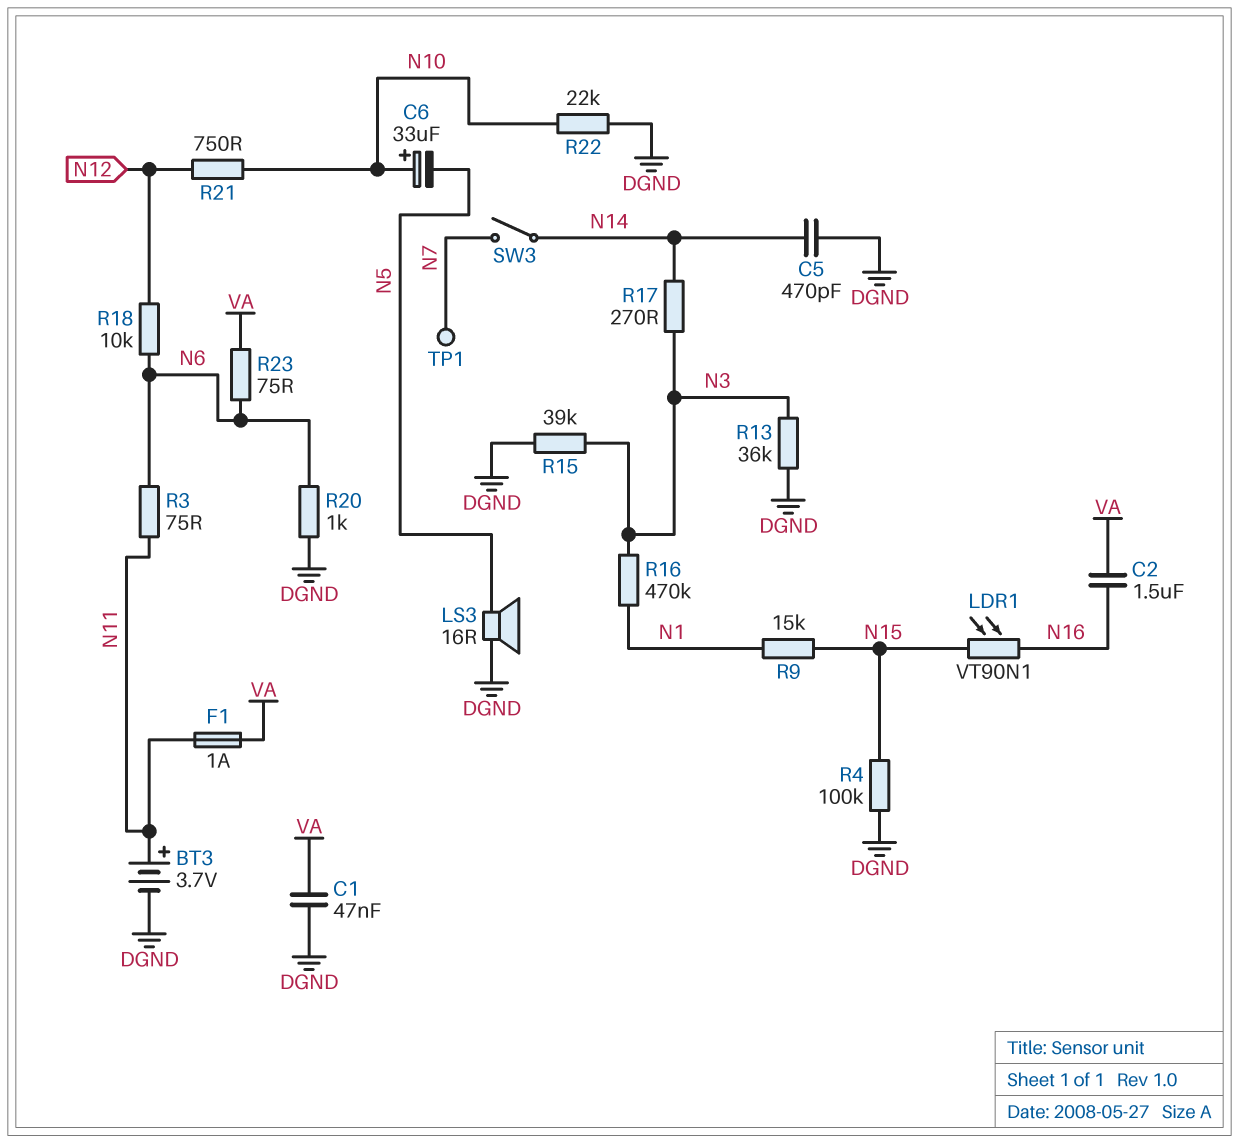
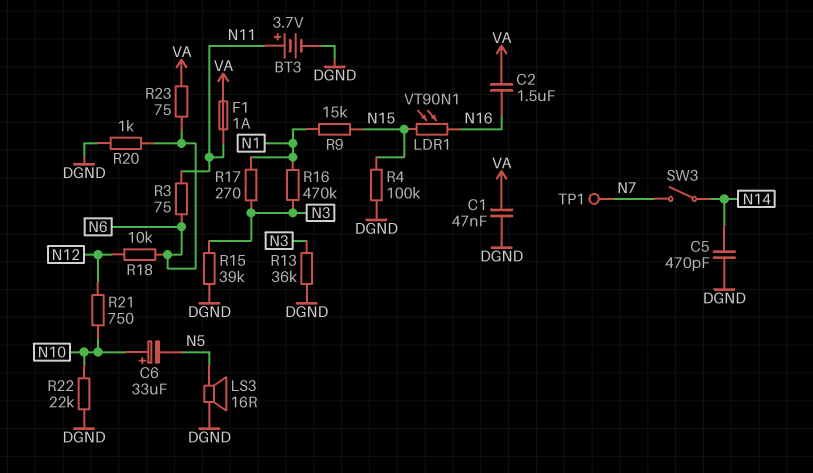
R17: 270 (N3, N14) -> 270 (N1, N3)

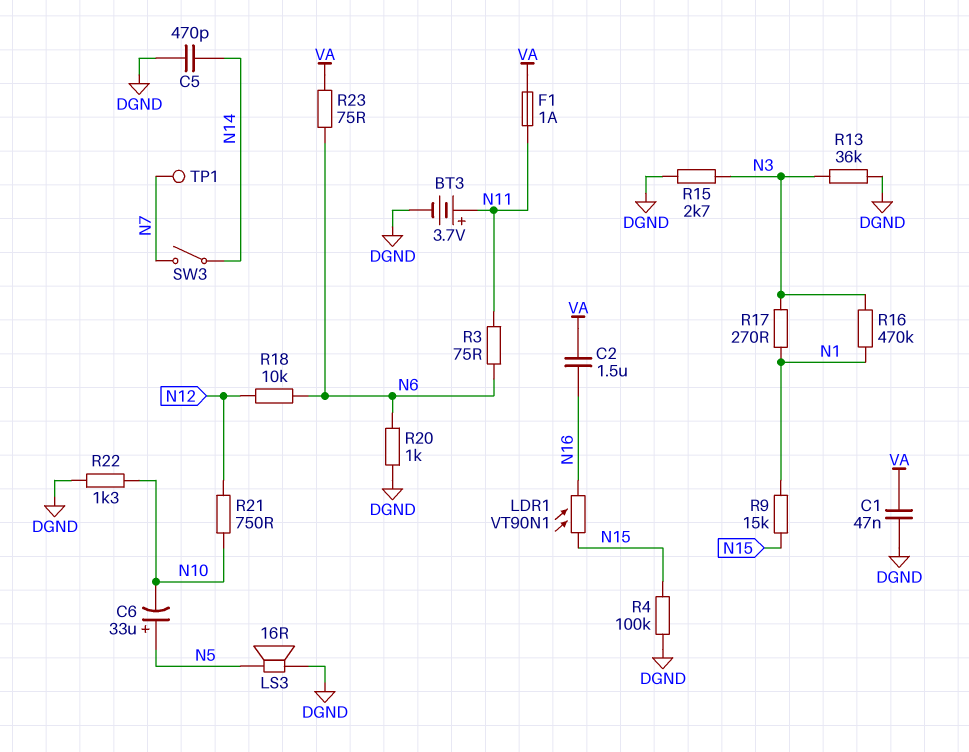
C6: 33uF (plus N10, minus N5) -> 33uF (plus N5, minus N10)
R15: 39k (DGND, N3) -> 2.7k (DGND, N3)
R22: 22k (DGND, N10) -> 1.3k (DGND, N10)

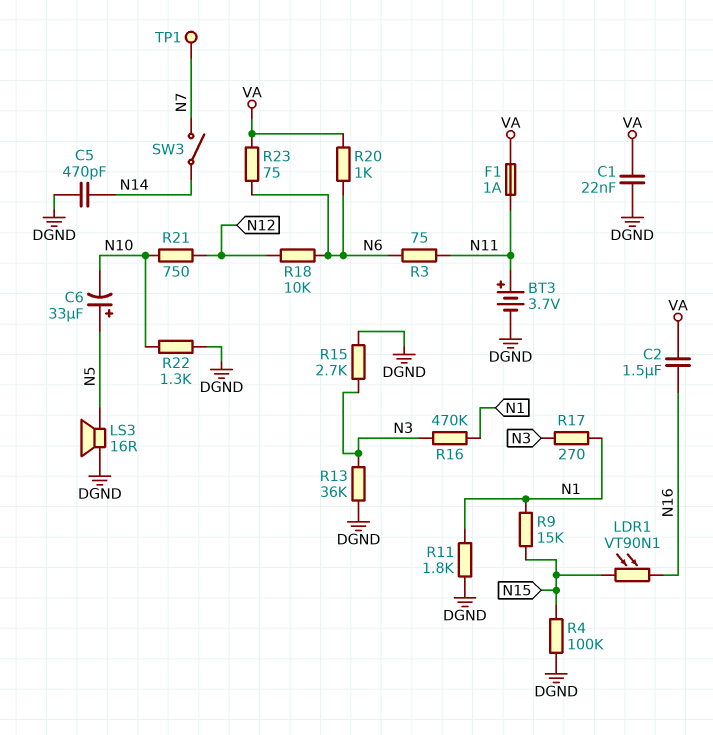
C1: 47nF (DGND, VA) -> 22nF (DGND, VA)
R11: none -> 1.8k (DGND, N1)
R20: 1k (DGND, N6) -> 1k (N6, VA)

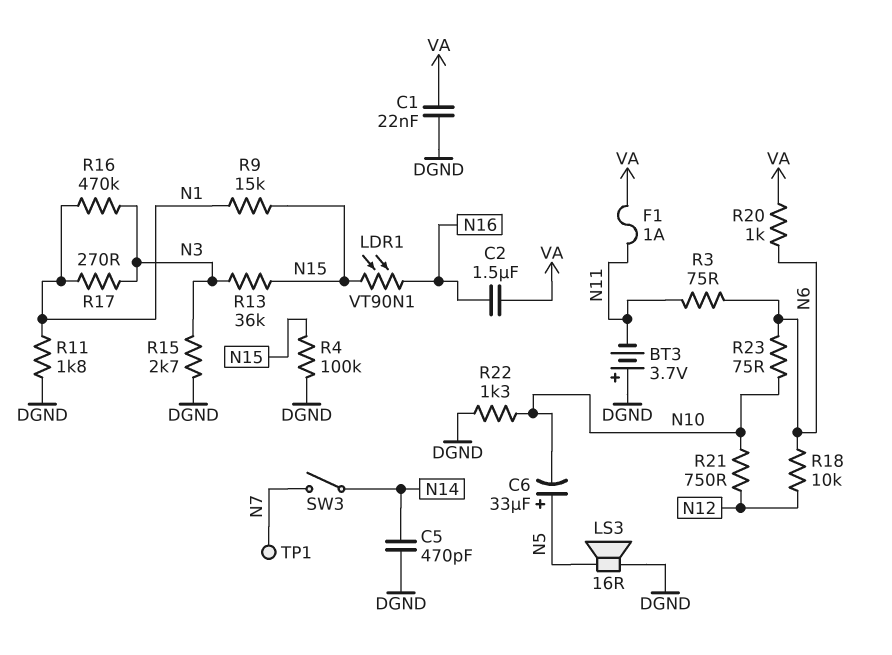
BT3: 3.7V (plus N11, minus DGND) -> 3.7V (plus DGND, minus N11)
R13: 36k (DGND, N3) -> 36k (N3, N15)
R23: 75 (N6, VA) -> 75 (N6, N10)

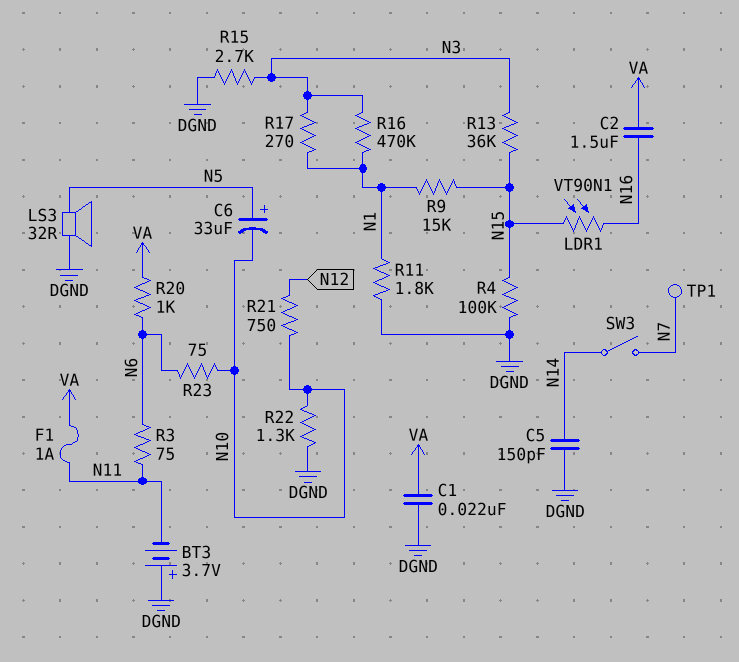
C5: 470pF (DGND, N14) -> 150pF (DGND, N14)
LS3: speaker 16R (DGND, N5) -> speaker 32R (DGND, N5)
R18: 10k (N6, N12) -> none

